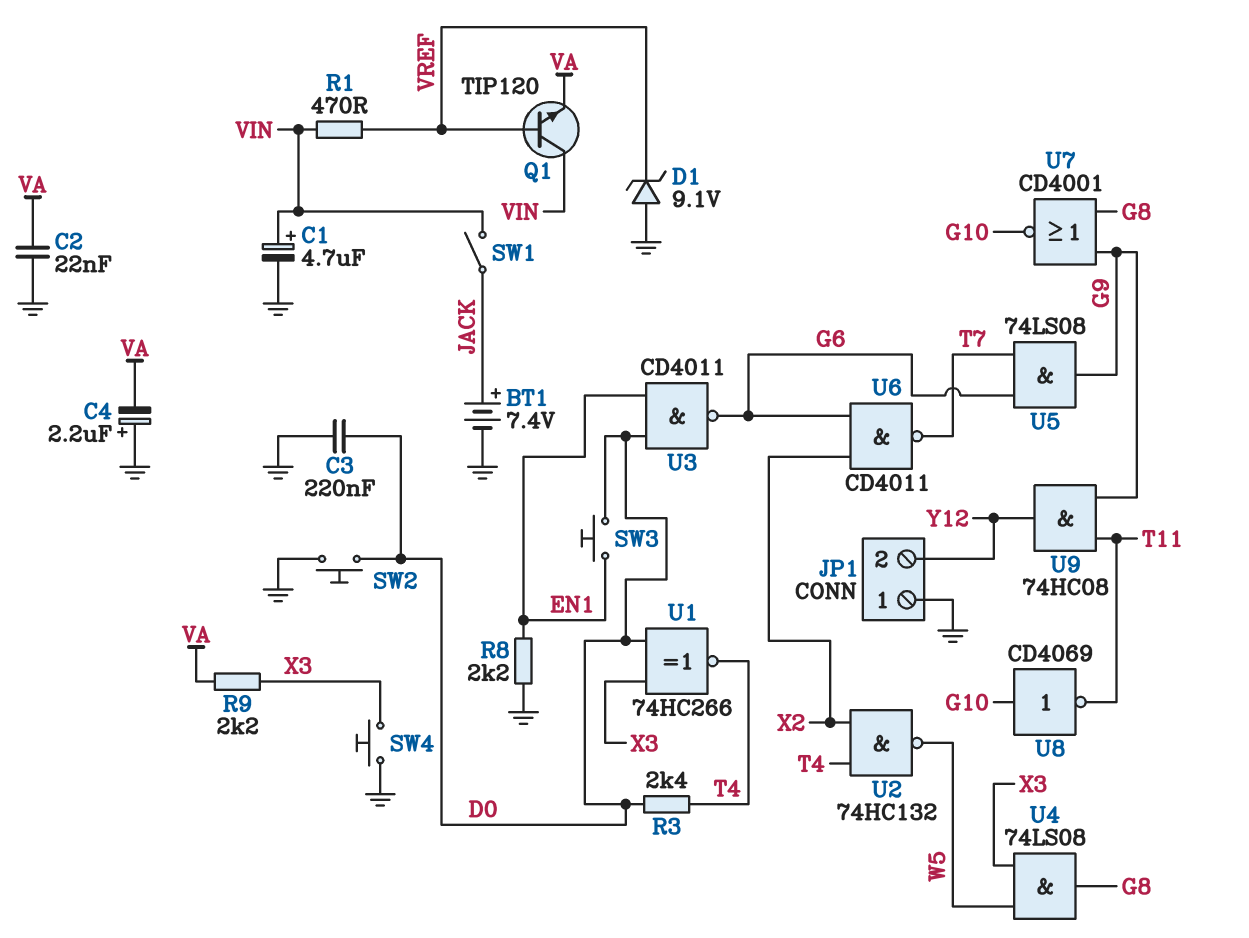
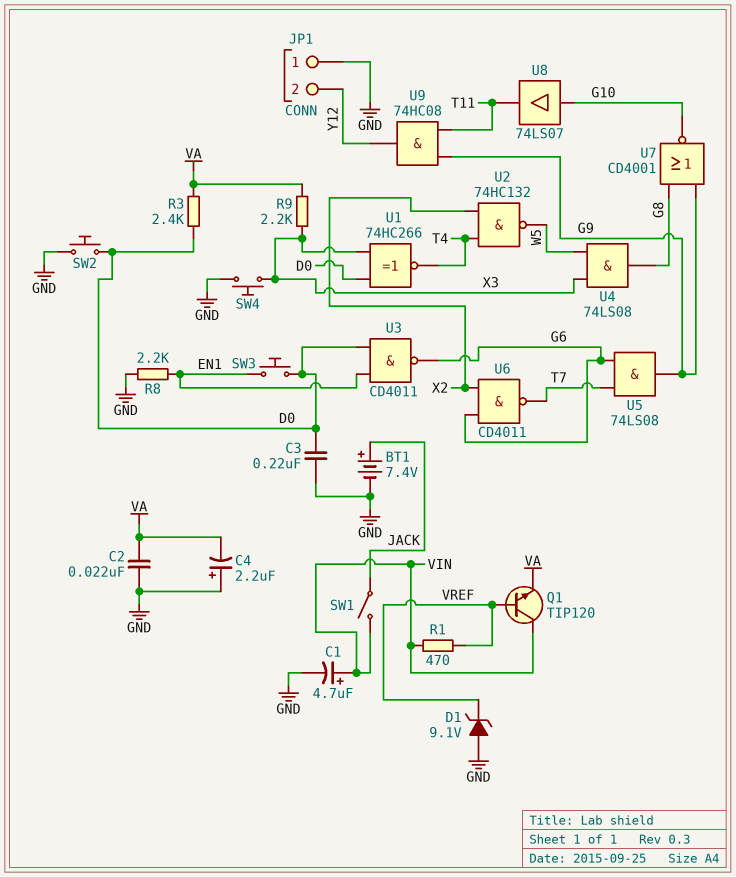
R3: 2.4k (D0, T4) -> 2.4k (D0, VA)
U8: NOT CD4069 (in G10, out T11) -> buffer 74LS07 (in G10, out T11)

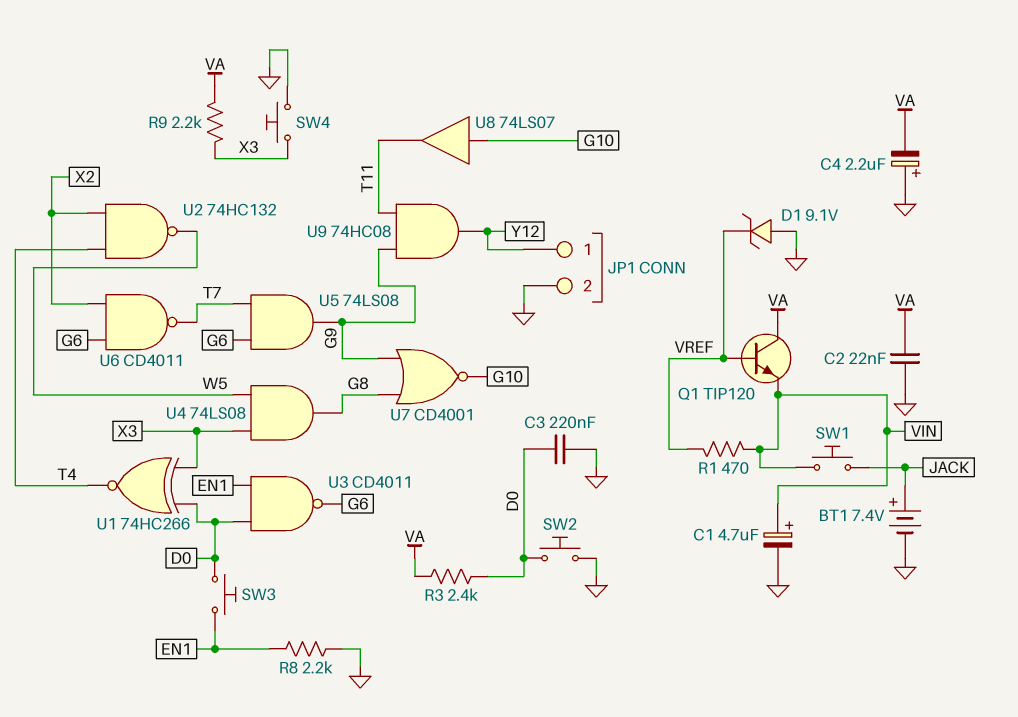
JP1 pin 1: GND -> Y12
JP1 pin 2: Y12 -> GND
Q1: NPN TIP120 (B VREF, C VIN, E VA) -> NPN TIP120 (B VREF, C VA, E VIN)
SW1: switch (JACK, VIN) -> button (JACK, VIN)

